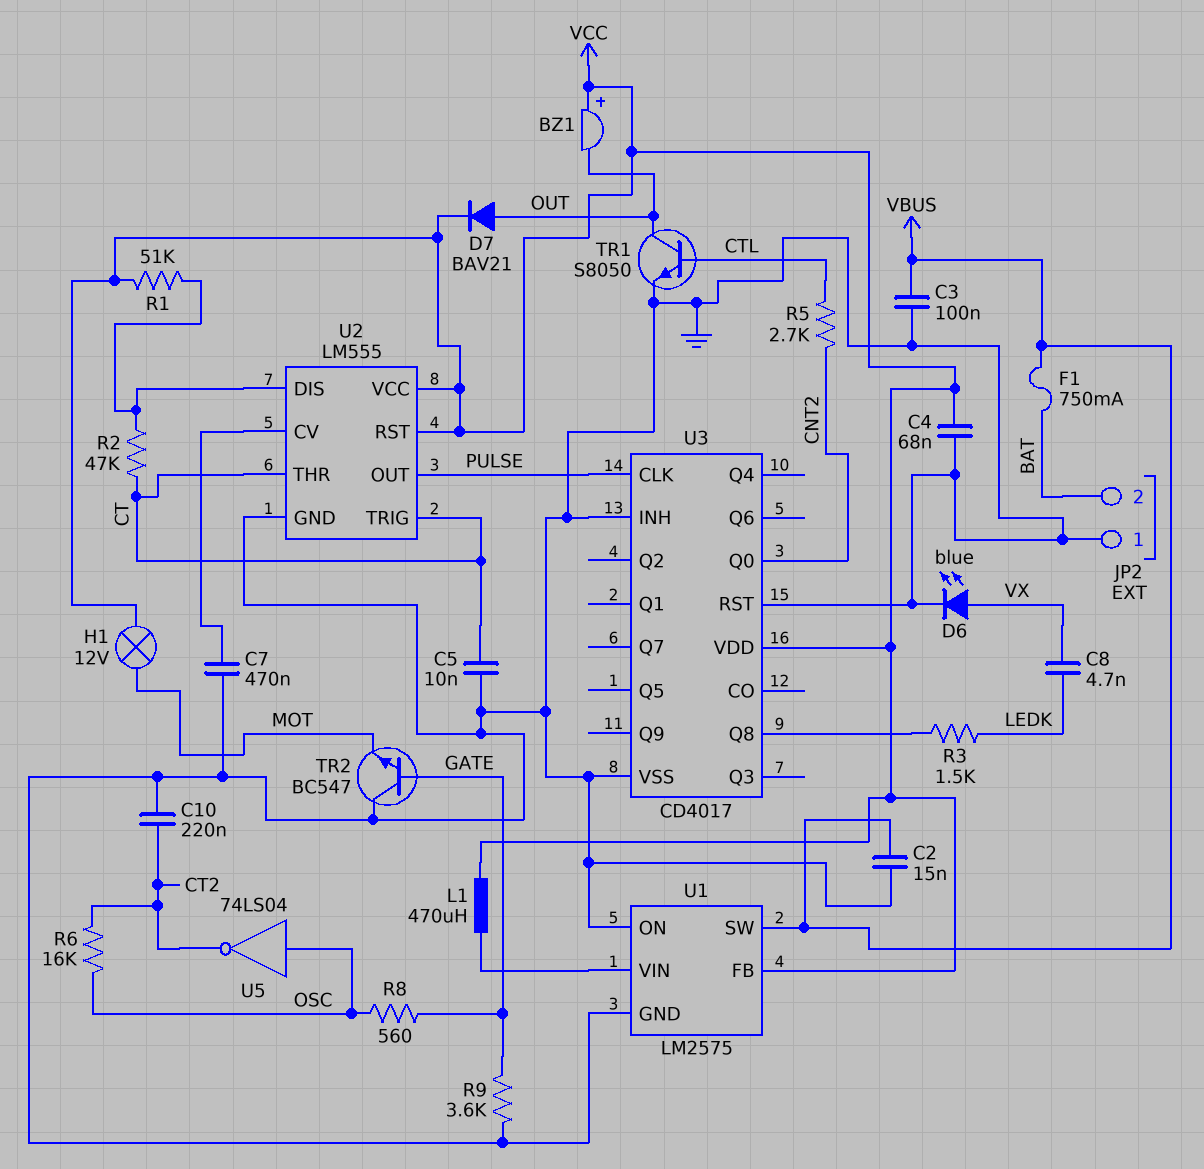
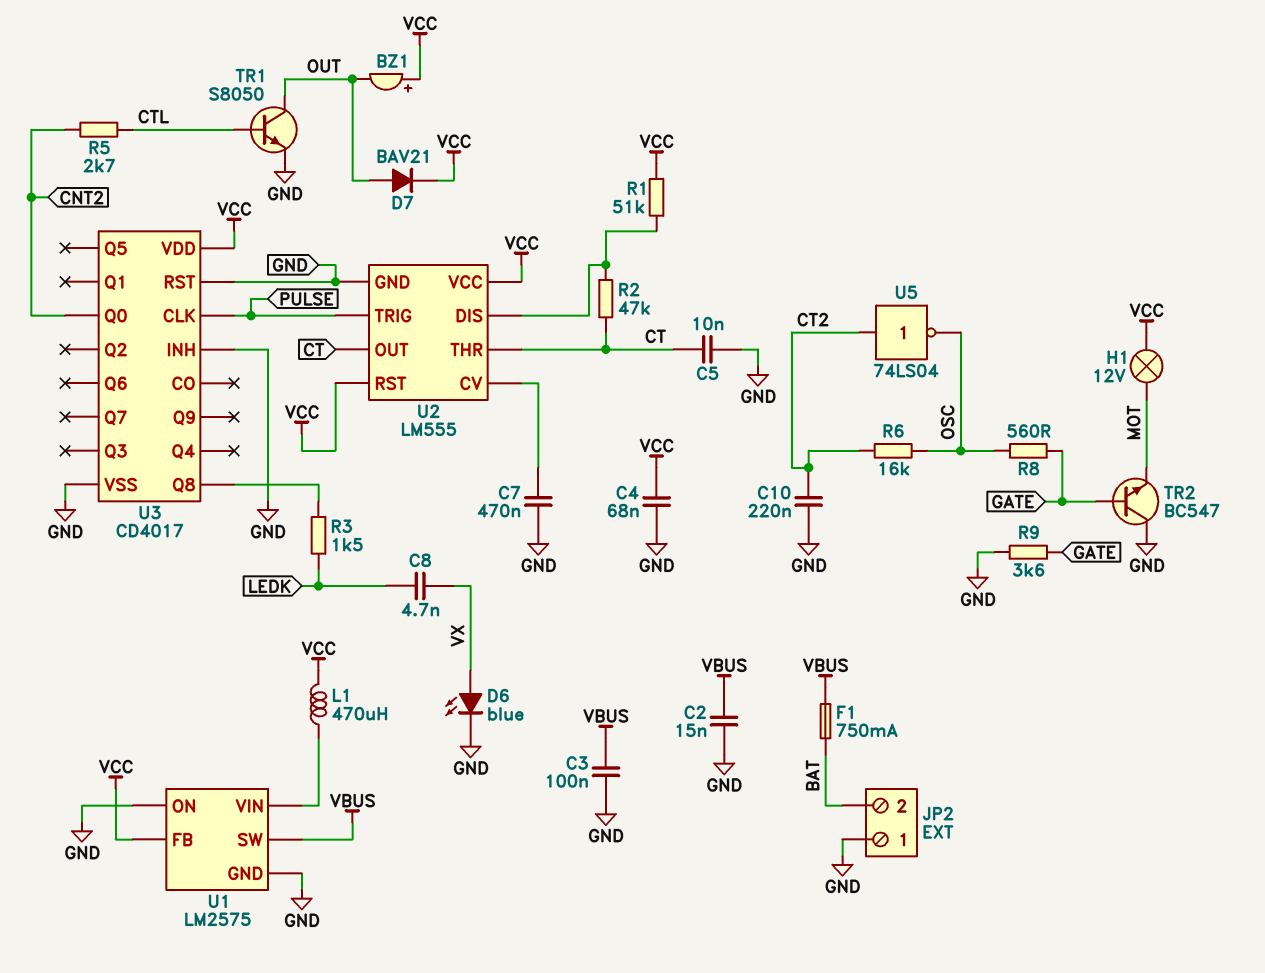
U2 pin OUT: PULSE -> CT
U2 pin TRIG: CT -> PULSE
U5: NOT 74LS04 (in OSC, out CT2) -> NOT 74LS04 (in CT2, out OSC)

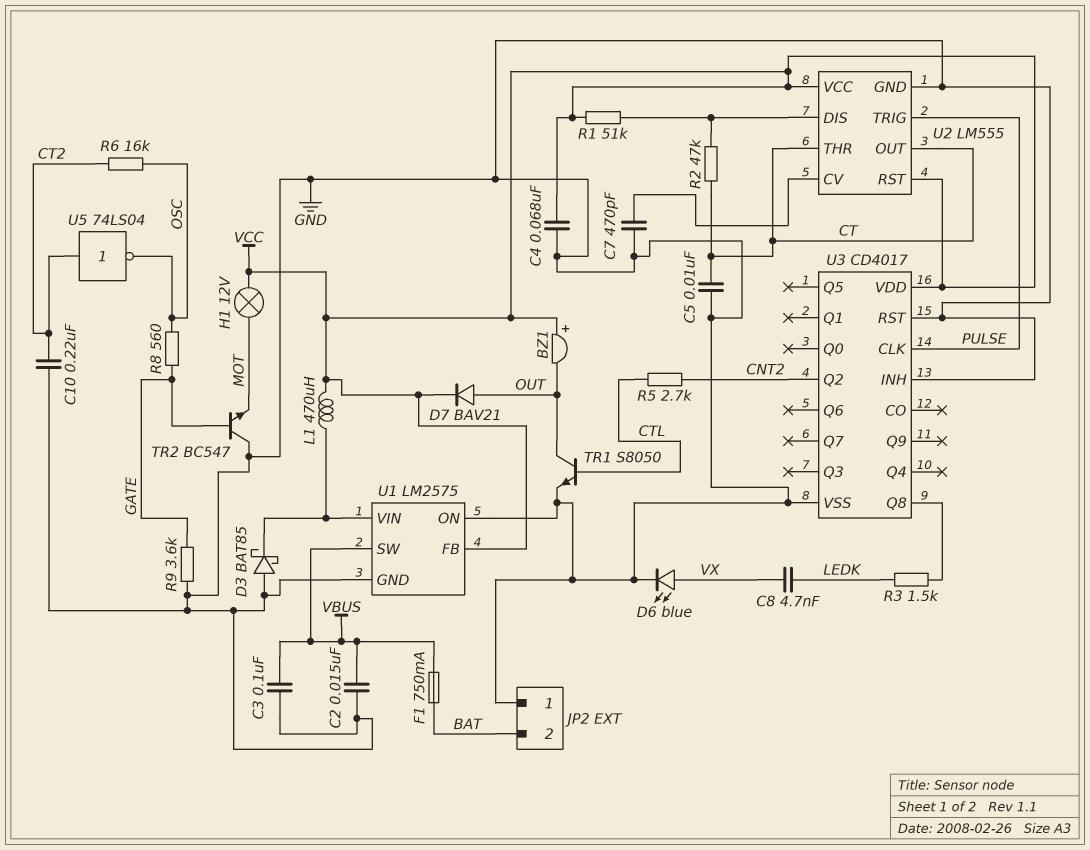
C7: 470nF (GND, U2/CV) -> 470pF (GND, U2/CV)
D3: none -> schottky BAT85 (A GND, K U1/VIN)
U3 pin Q0: CNT2 -> none
U3 pin Q2: none -> CNT2

